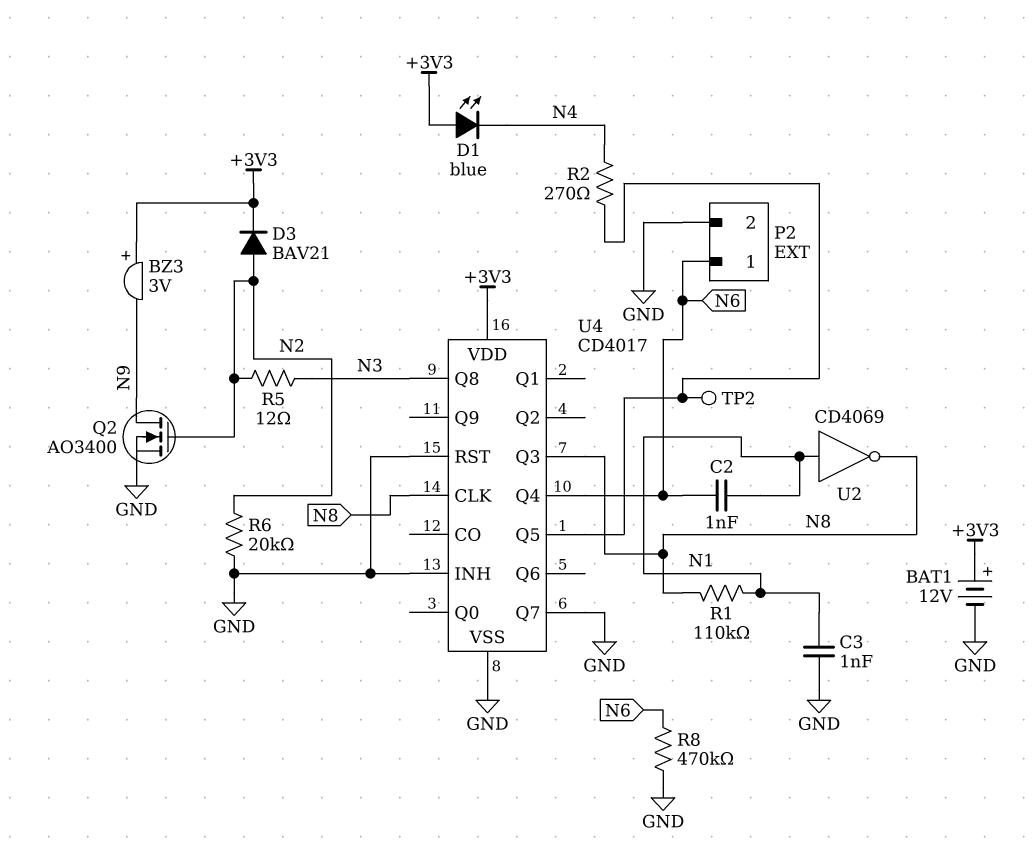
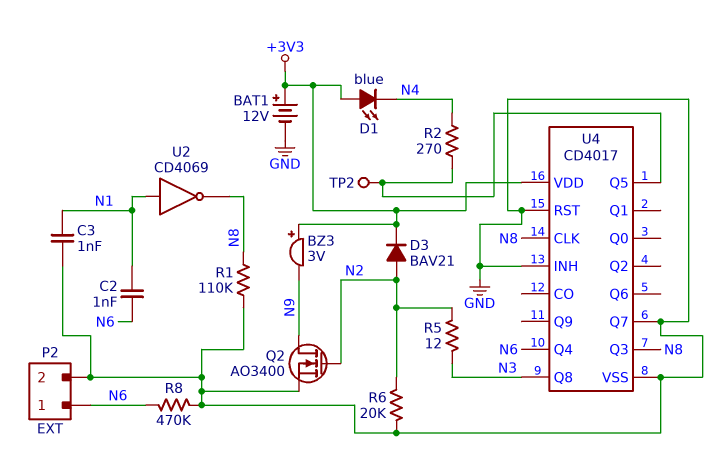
R1: 110k (N1, N8) -> 110k (GND, N8)

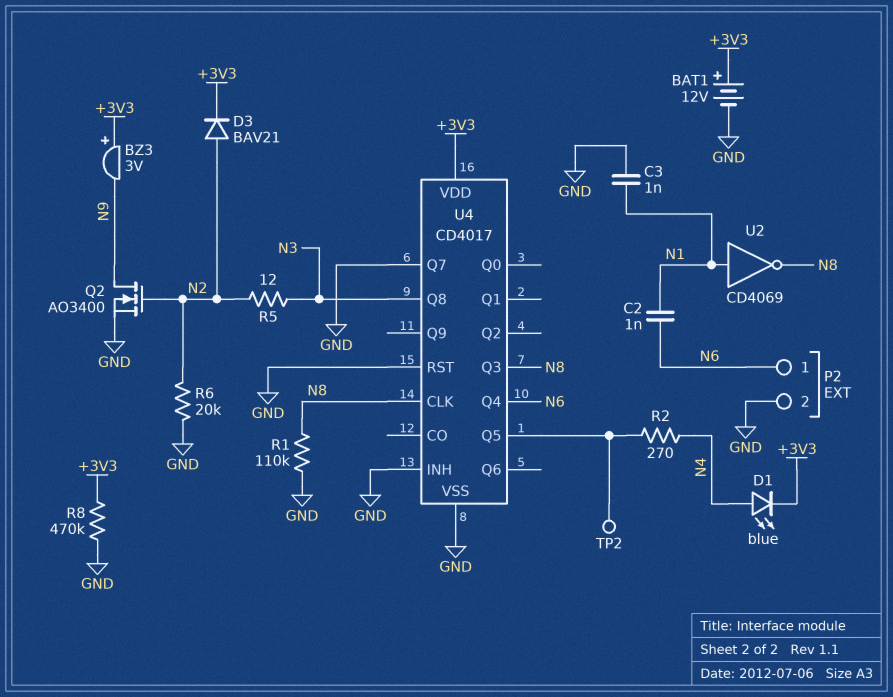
D1: LED blue (A +3V3, K N4) -> LED blue (A N4, K +3V3)
R8: 470k (GND, N6) -> 470k (+3V3, GND)

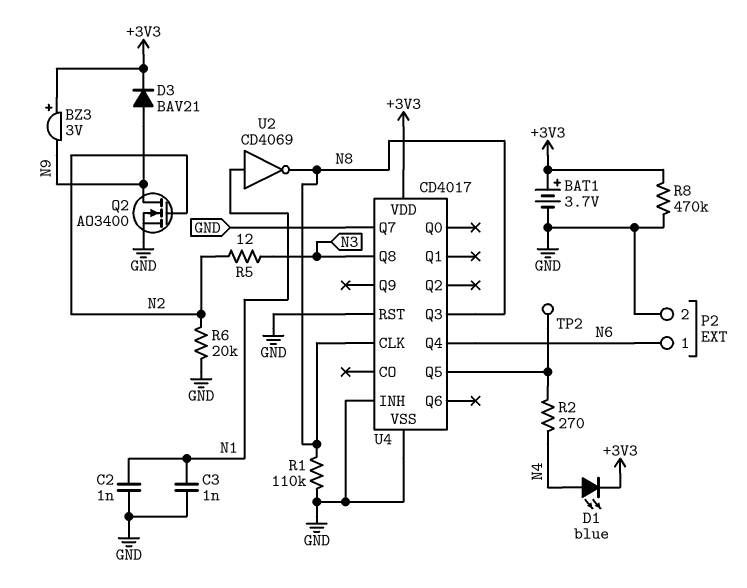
BAT1: 12V (plus +3V3, minus GND) -> 3.7V (plus +3V3, minus GND)
C2: 1nF (N1, N6) -> 1nF (GND, N1)
D3: diode BAV21 (A N2, K +3V3) -> diode BAV21 (A N9, K +3V3)

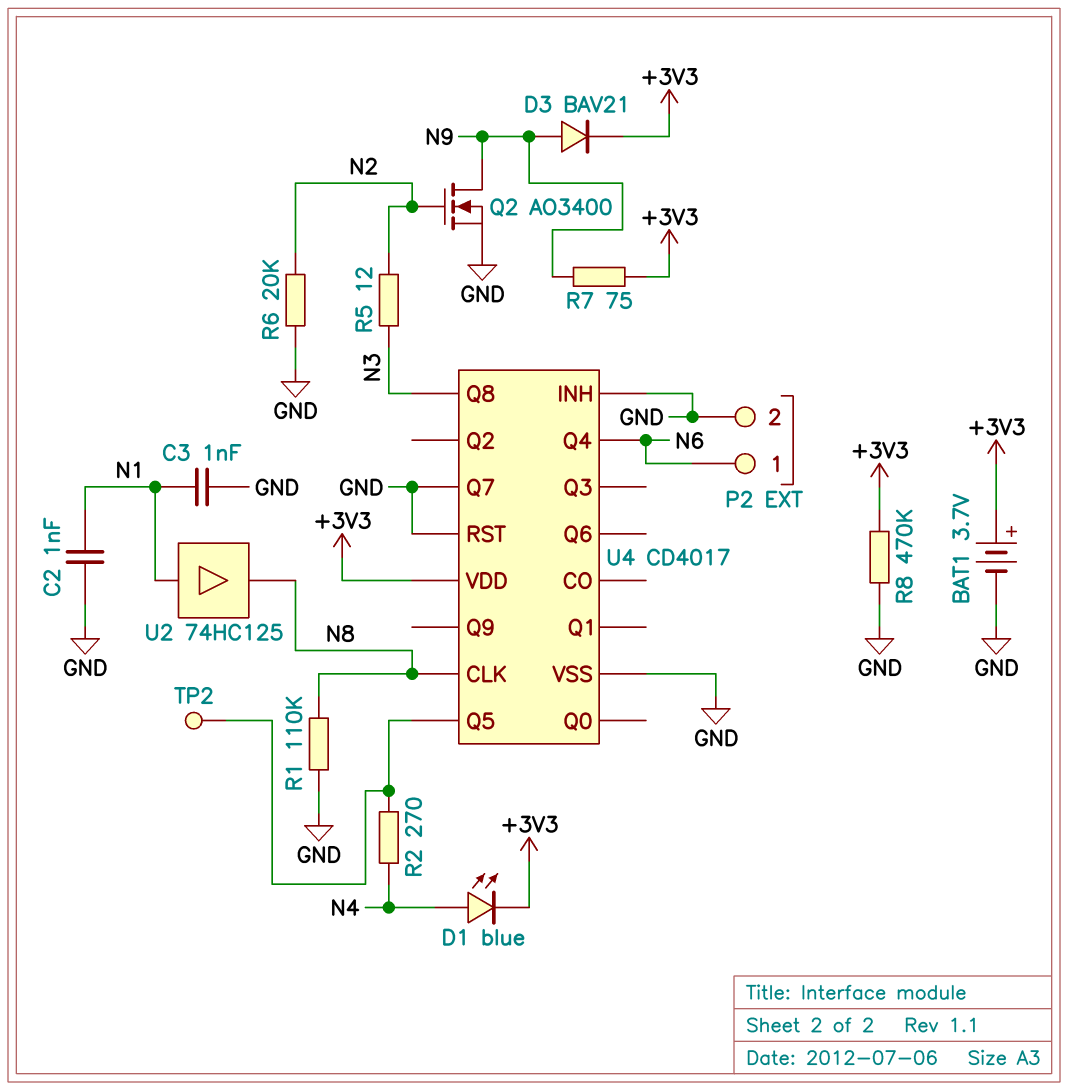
BZ3: buzzer 3V (plus +3V3, minus N9) -> none
R7: none -> 75 (+3V3, N9)
U2: NOT CD4069 (in N1, out N8) -> buffer 74HC125 (in N1, out N8)
U4 pin Q3: N8 -> none

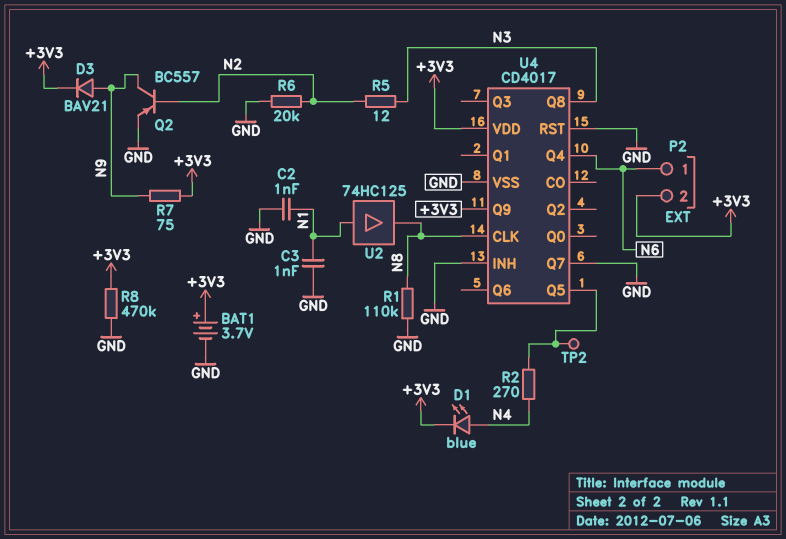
P2 pin 2: GND -> +3V3
Q2: NMOS AO3400 (G N2, D N9, S GND) -> PNP BC557 (B N2, C N9, E GND)
U4 pin Q9: none -> +3V3

